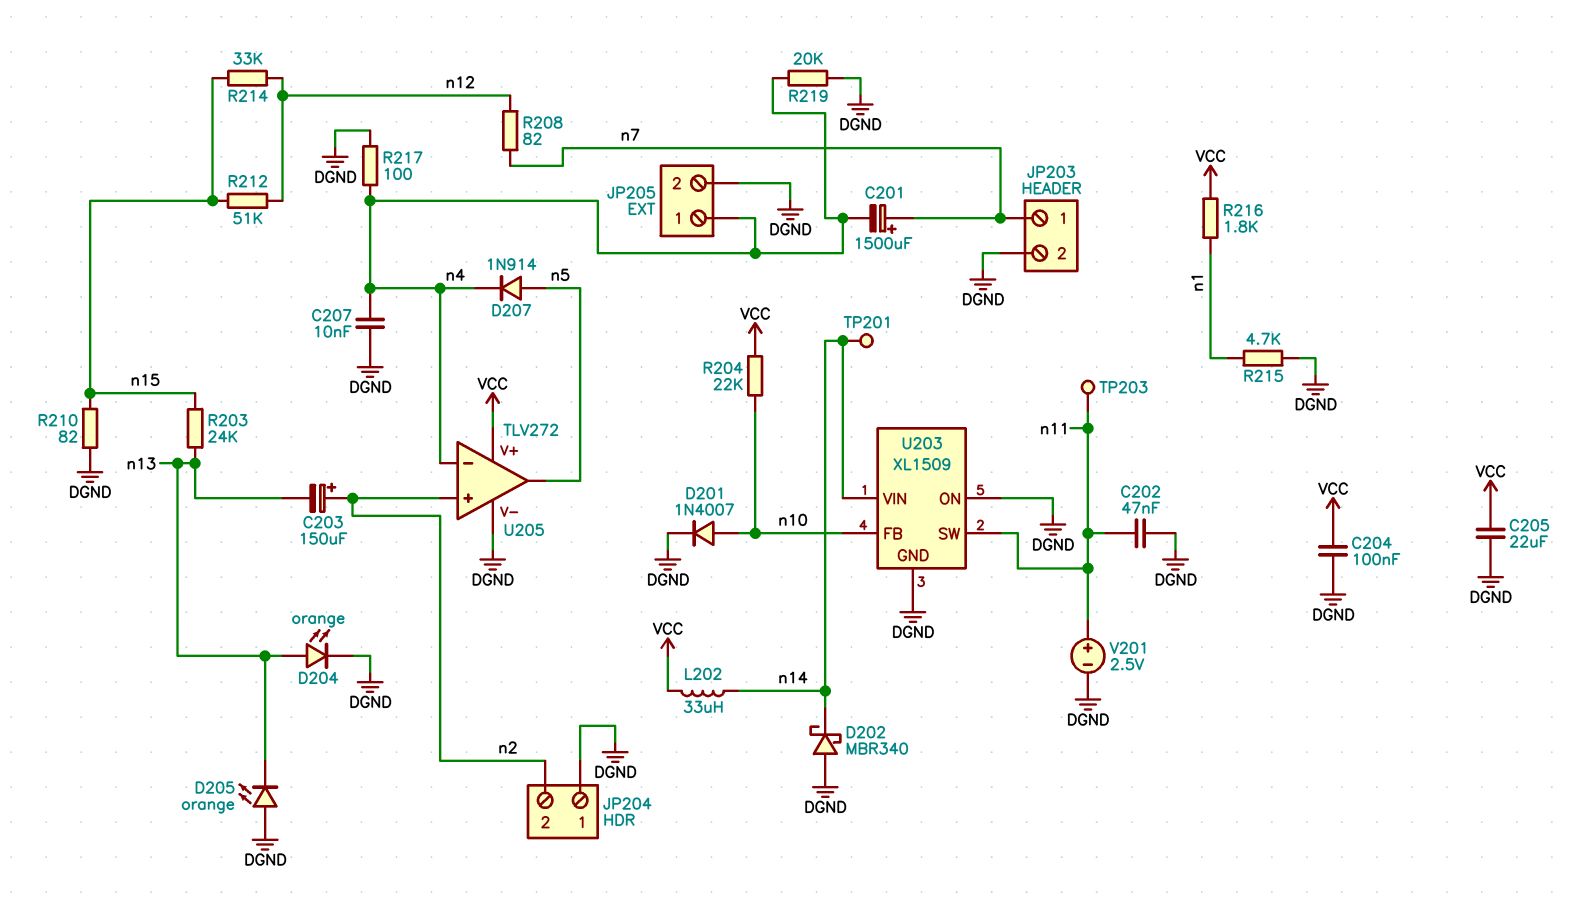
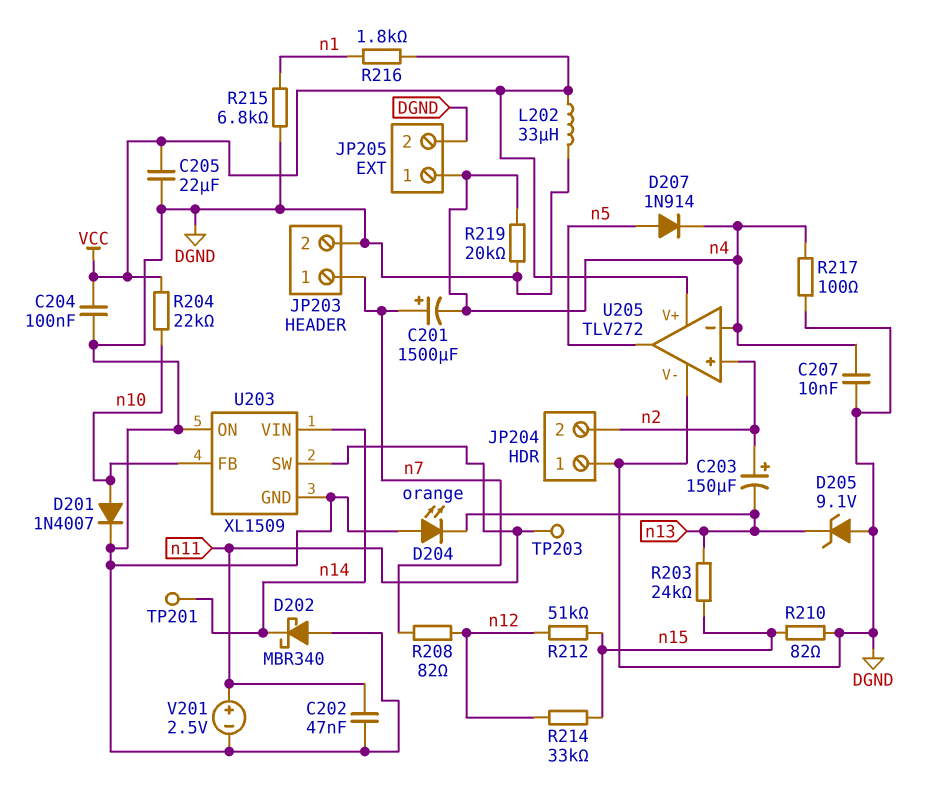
D204: LED orange (A n13, K DGND) -> LED orange (A DGND, K n13)
D205: LED orange (A DGND, K n13) -> zener 9.1V (A DGND, K n13)
L202: 33uH (VCC, n14) -> 33uH (DGND, VCC)
R215: 4.7k (DGND, n1) -> 6.8k (DGND, n1)

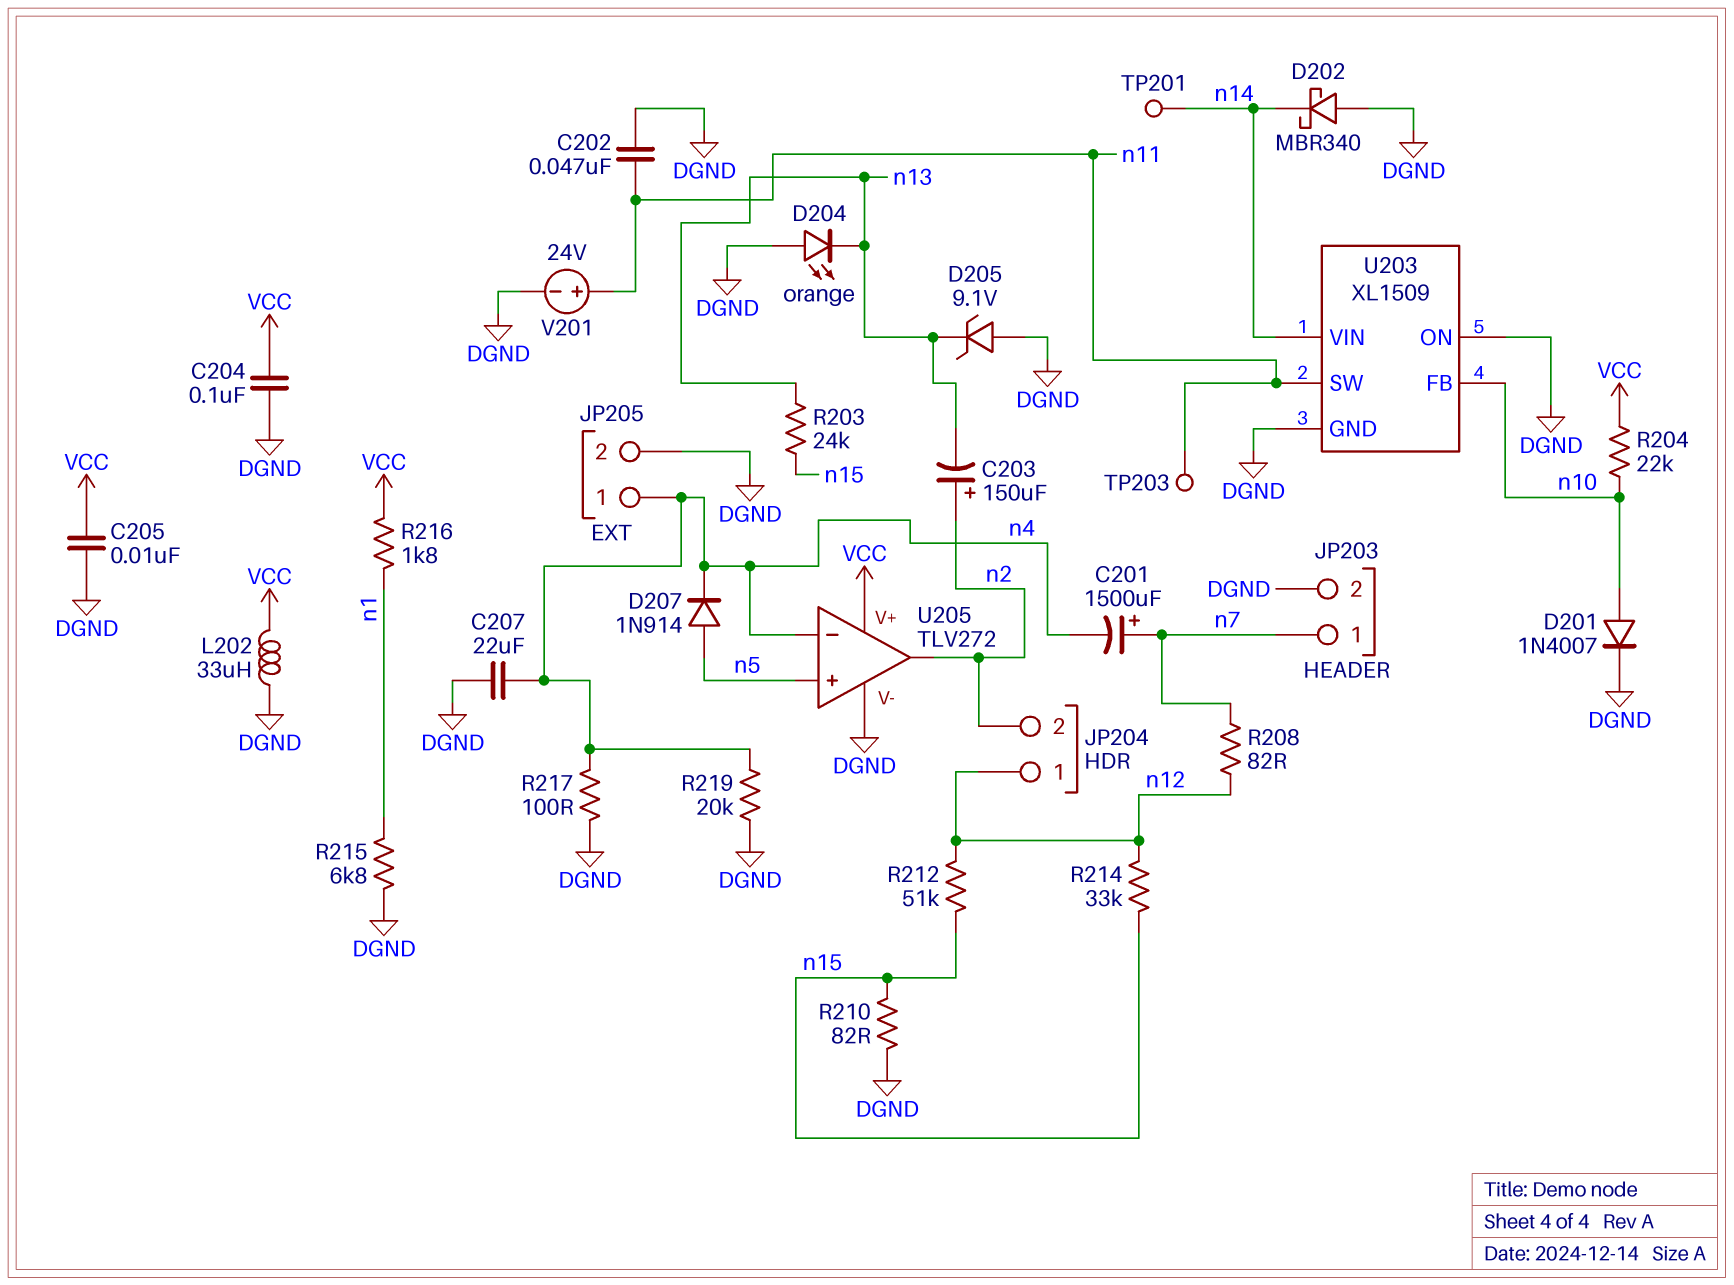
C205: 22uF (DGND, VCC) -> 10nF (DGND, VCC)
C207: 10nF (DGND, n4) -> 22uF (DGND, n4)
JP204 pin 1: DGND -> n12
U205 pin in+: n2 -> n5
U205 pin out: n5 -> n2
V201: 2.5V (plus n11, minus DGND) -> 24V (plus n11, minus DGND)

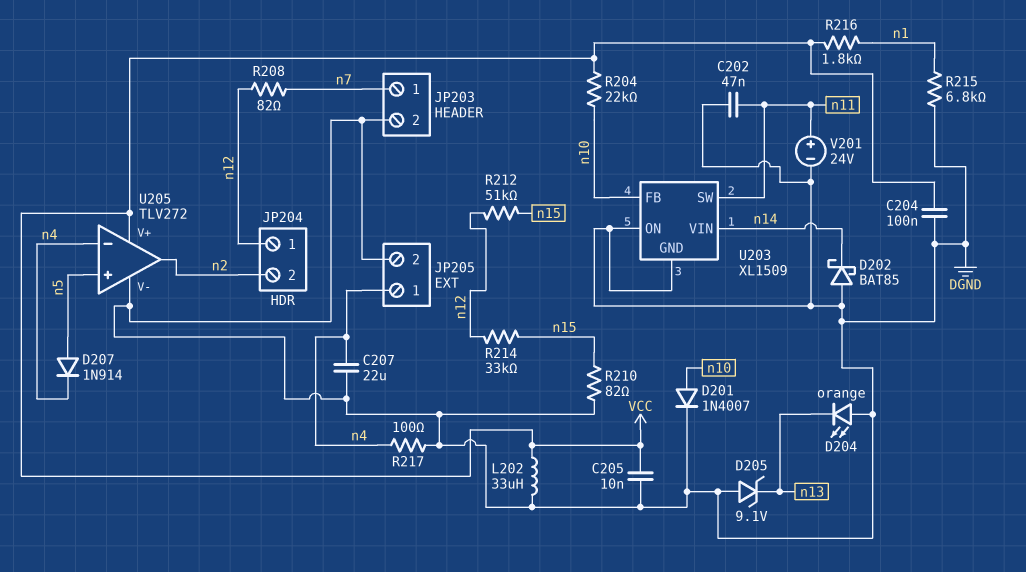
C201: 1500uF (plus n7, minus n4) -> none
C203: 150uF (plus n2, minus n13) -> none
D202: schottky MBR340 (A DGND, K n14) -> schottky BAT85 (A DGND, K n14)
R203: 24k (n13, n15) -> none
R219: 20k (DGND, n4) -> none
TP201: test point (n14) -> none
TP203: test point (n11) -> none

